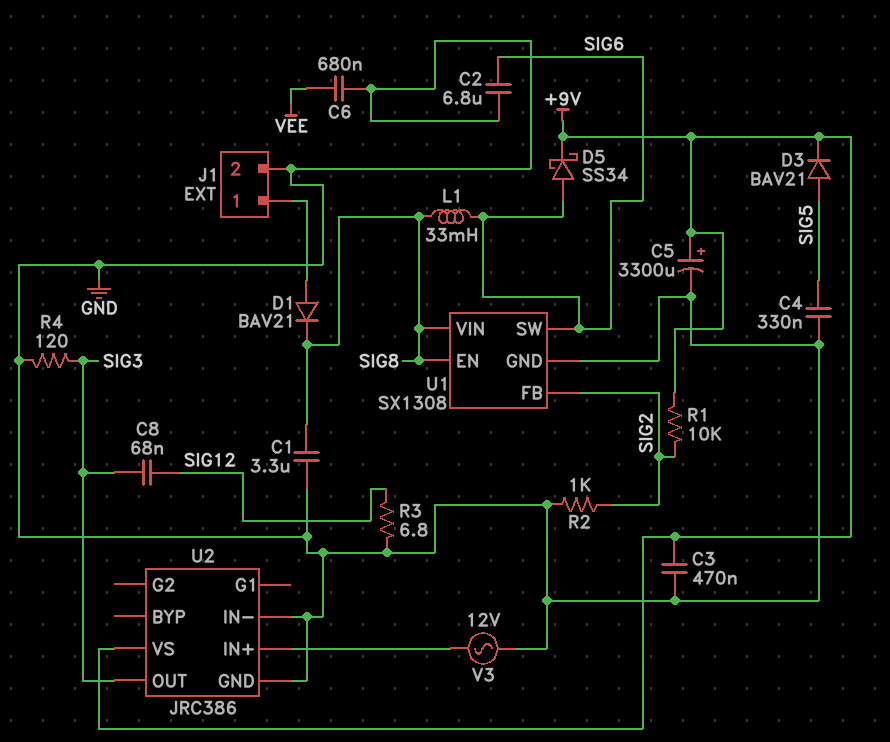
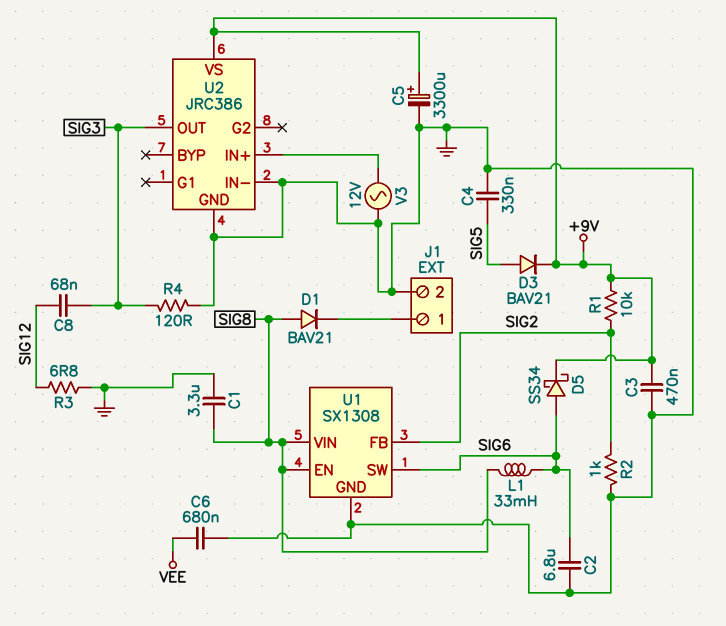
D1: diode BAV21 (A J1/1, K SIG8) -> diode BAV21 (A SIG8, K J1/1)

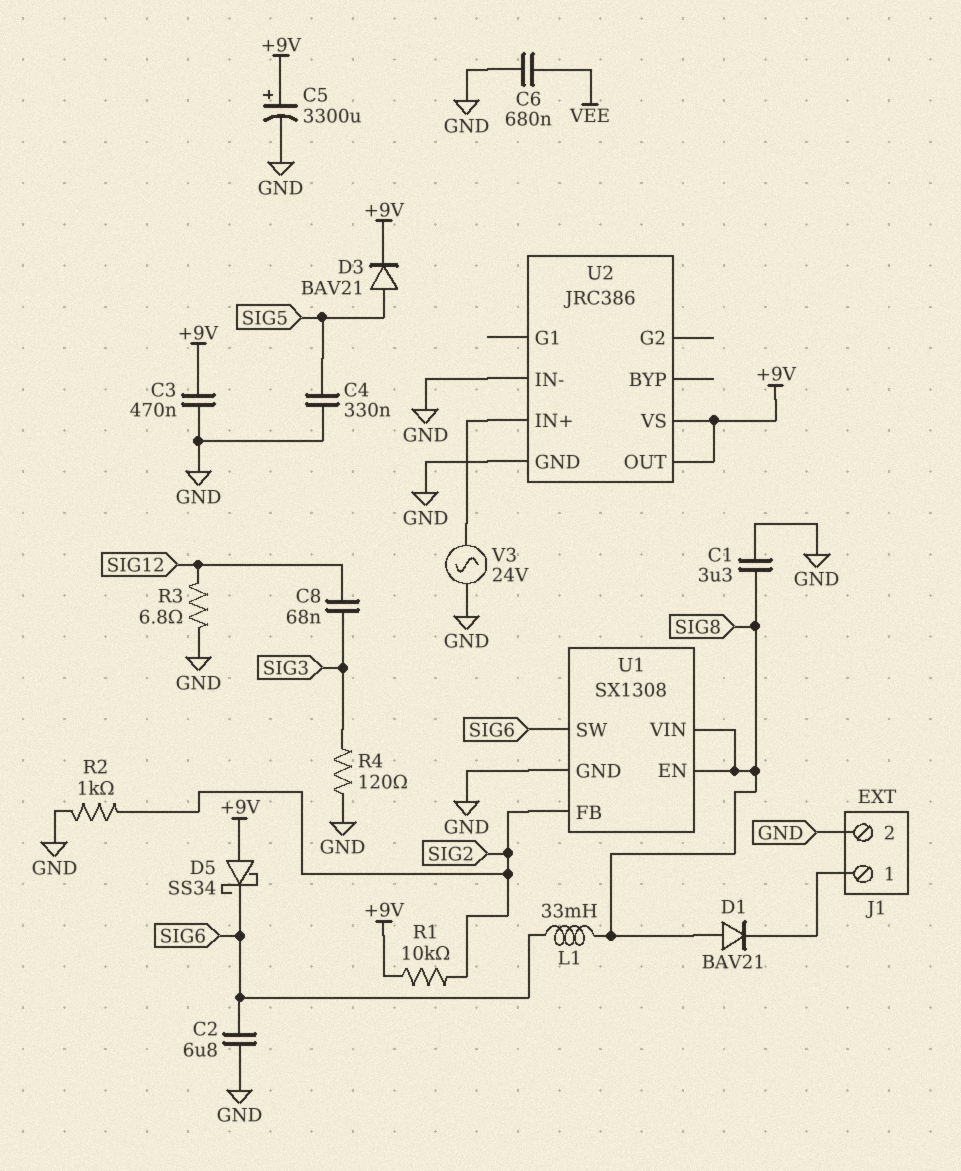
D5: schottky SS34 (A SIG6, K +9V) -> schottky SS34 (A +9V, K SIG6)
U2 pin OUT: SIG3 -> +9V
V3: AC 12V (GND, U2/IN+) -> AC 24V (GND, U2/IN+)

